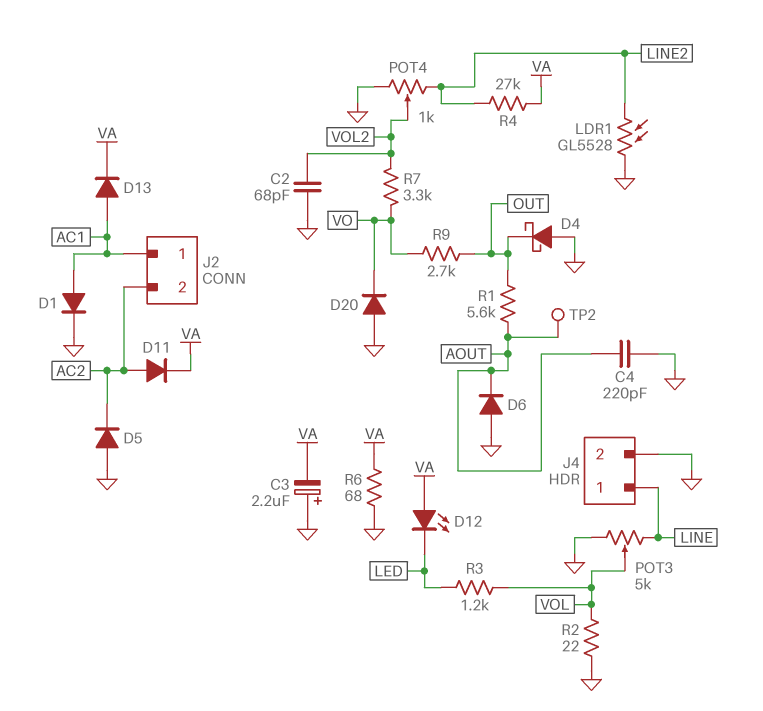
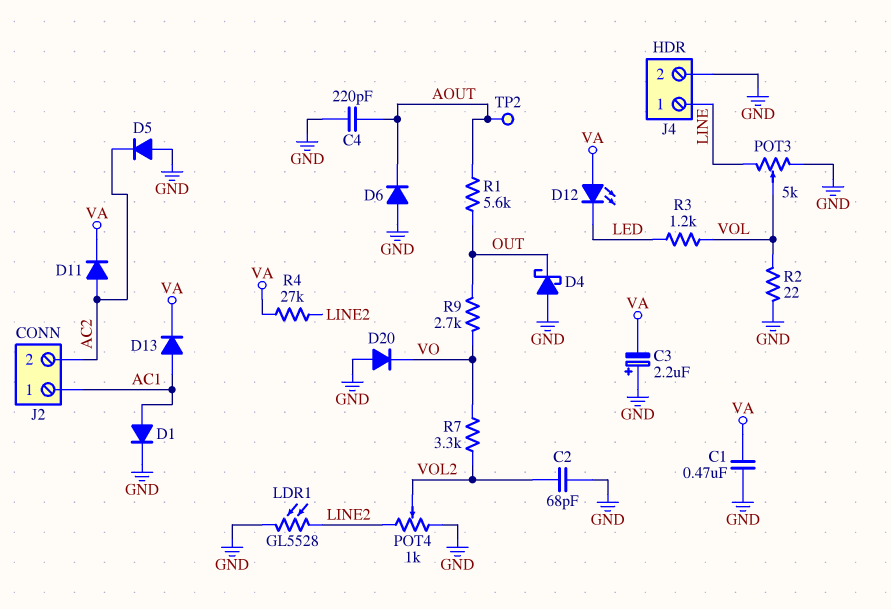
C1: none -> 470nF (GND, VA)
R6: 68 (GND, VA) -> none

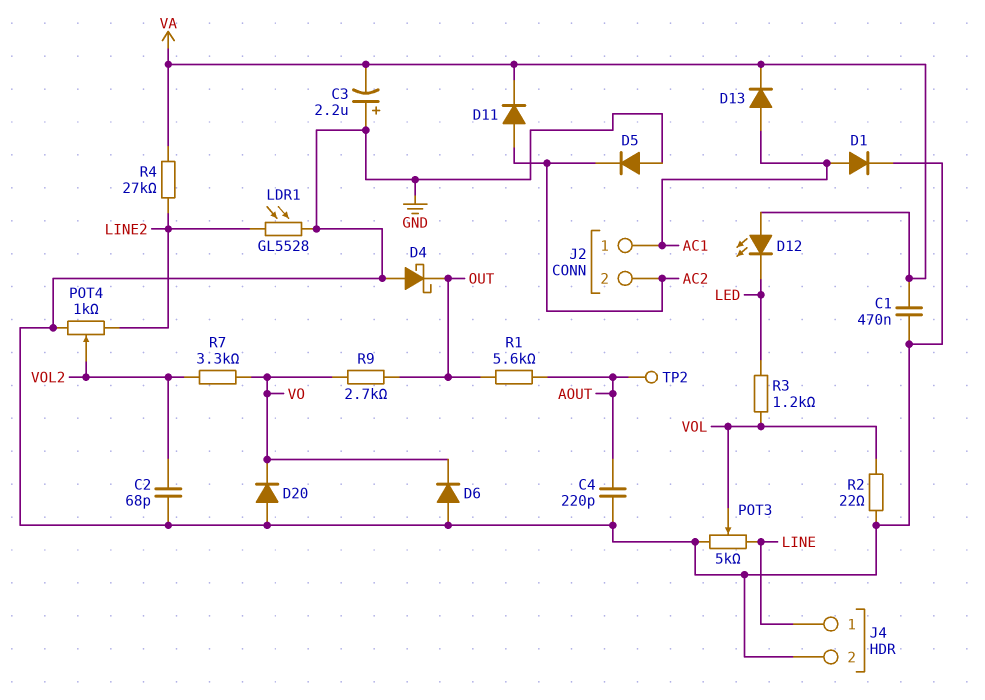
D6: diode (A GND, K AOUT) -> diode (A GND, K VO)

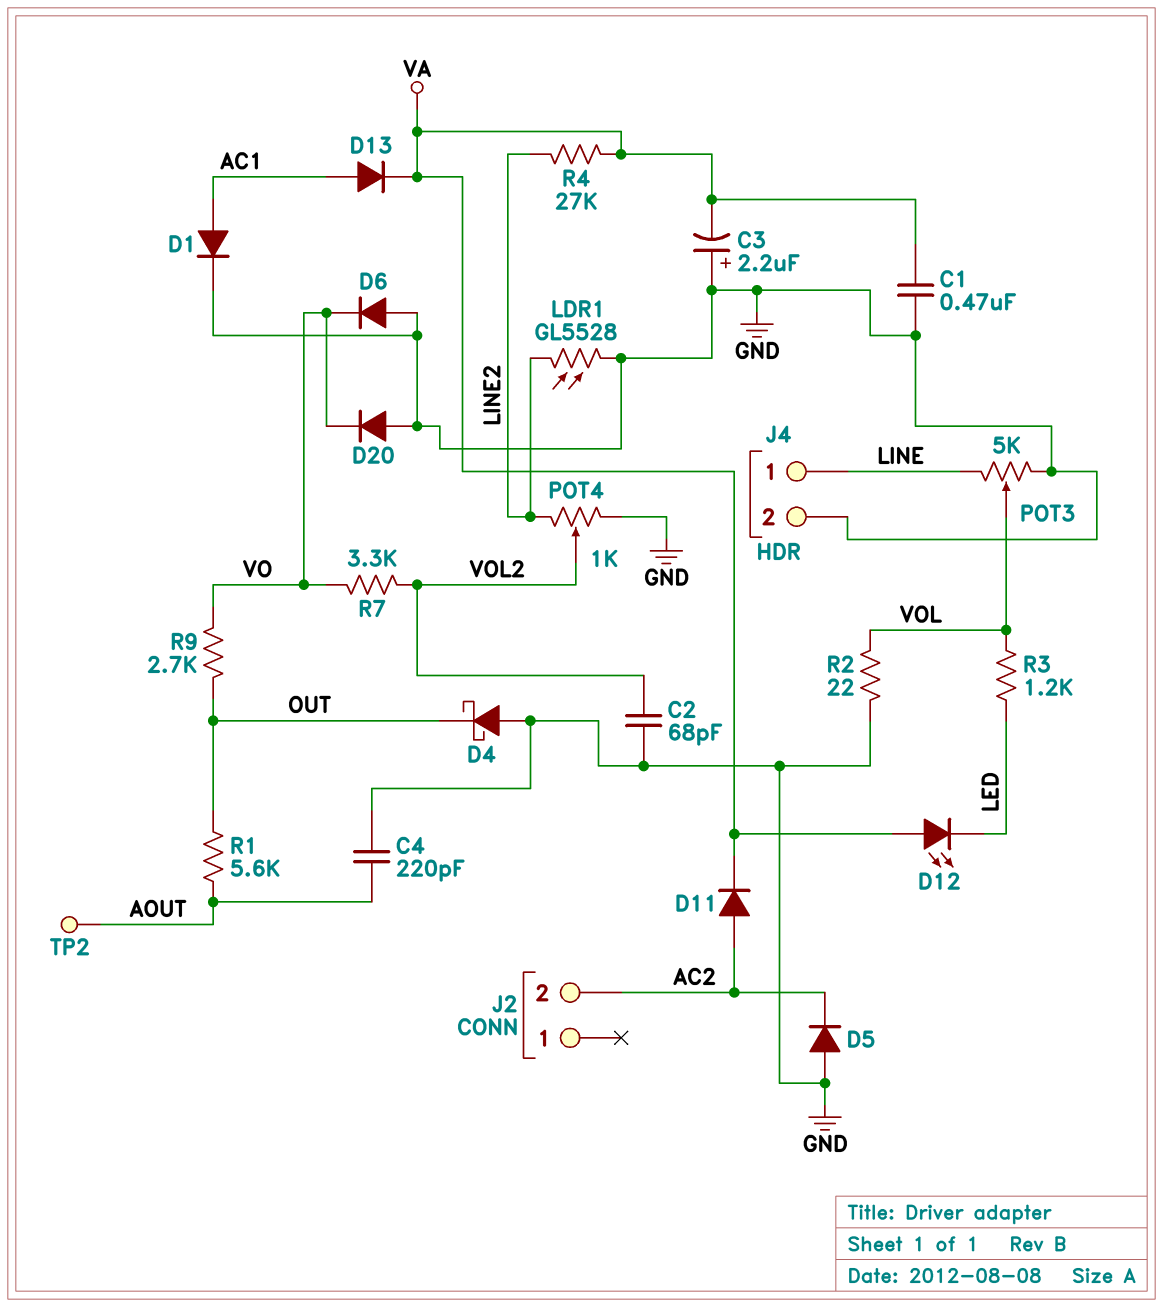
J2 pin 1: AC1 -> none

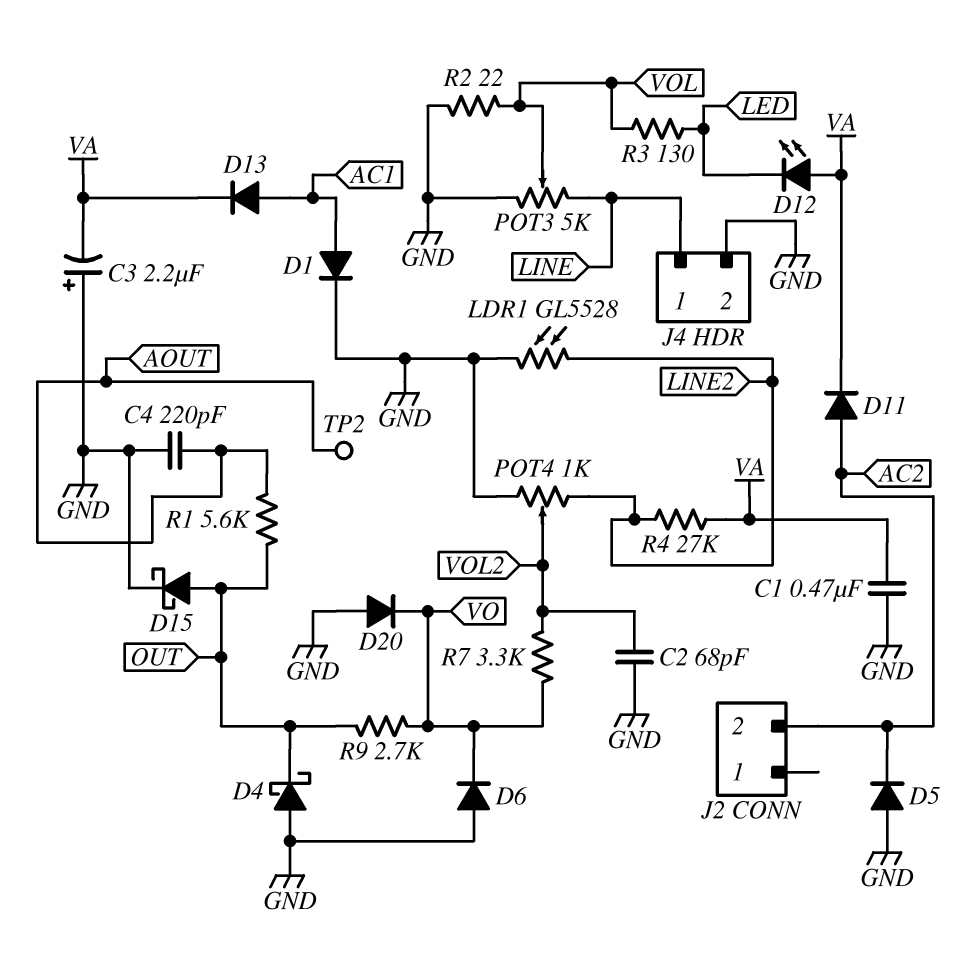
D15: none -> schottky (A OUT, K GND)
R3: 1.2k (LED, VOL) -> 130 (LED, VOL)

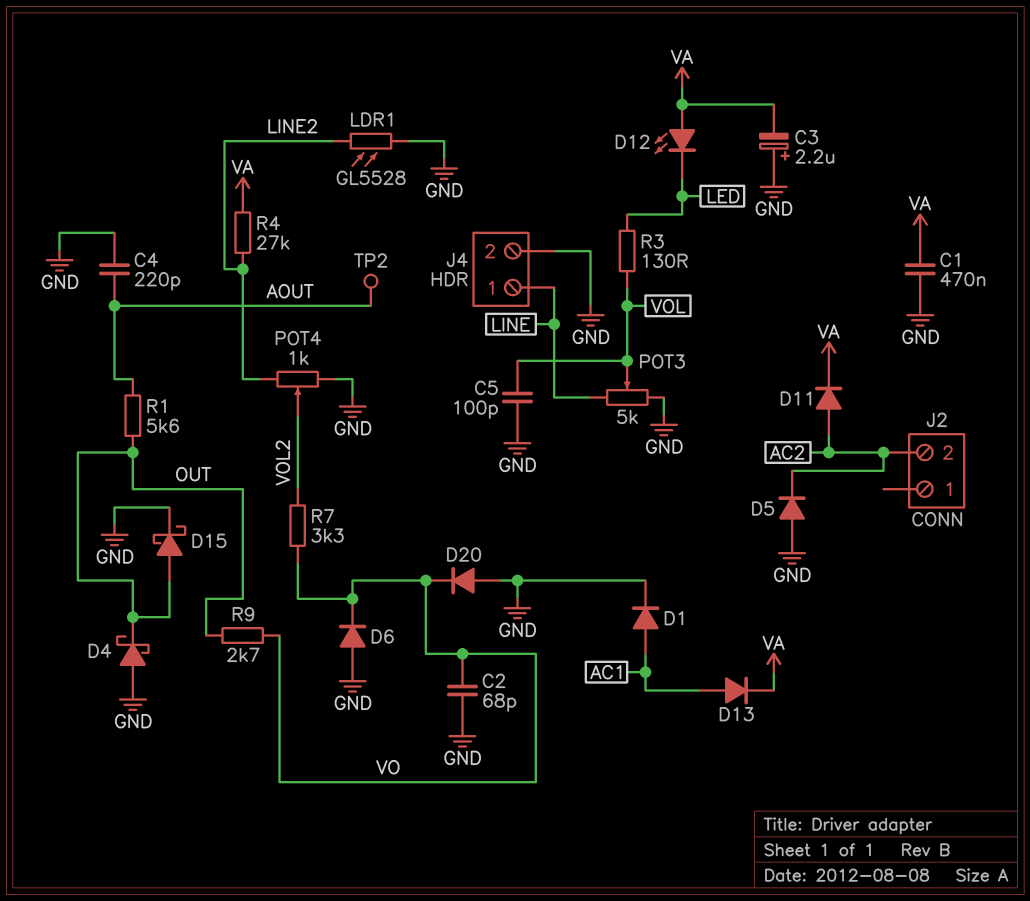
C2: 68pF (GND, VOL2) -> 68pF (GND, VO)
C5: none -> 100pF (GND, VOL)
R2: 22 (GND, VOL) -> none

